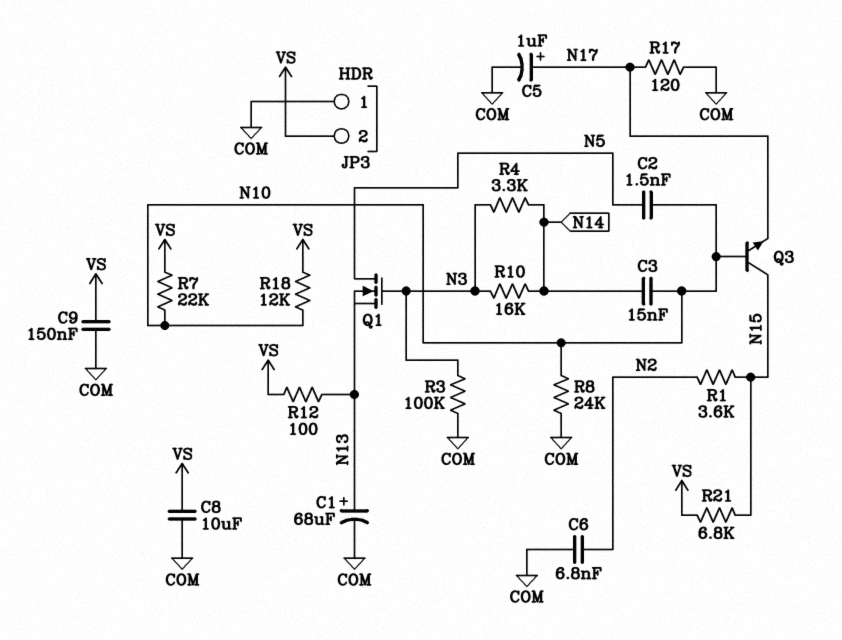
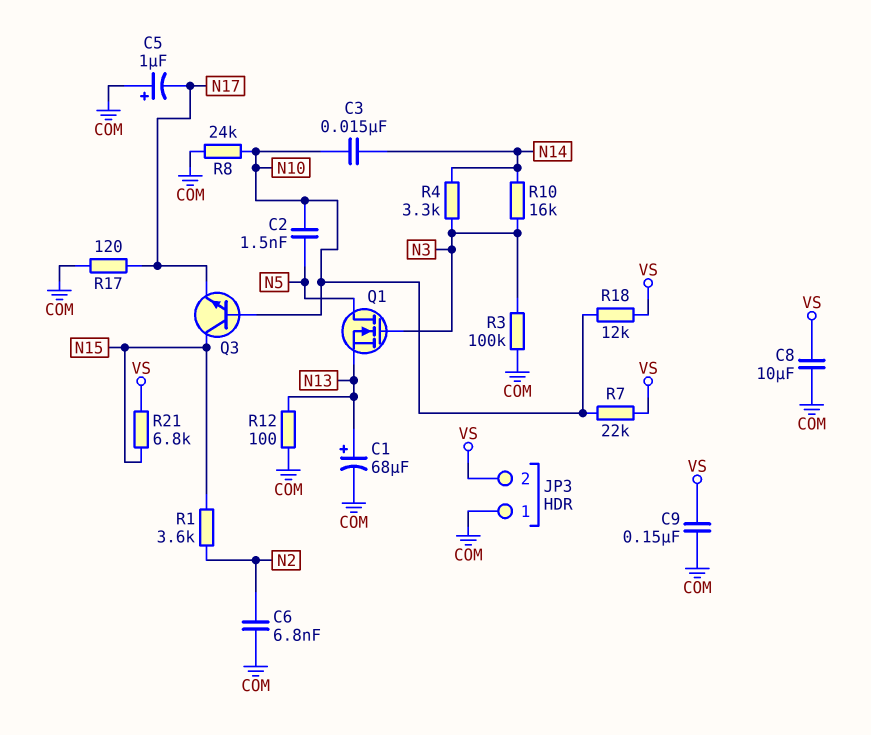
C5: 1uF (plus N17, minus COM) -> 1uF (plus COM, minus N17)
R12: 100 (N13, VS) -> 100 (COM, N13)

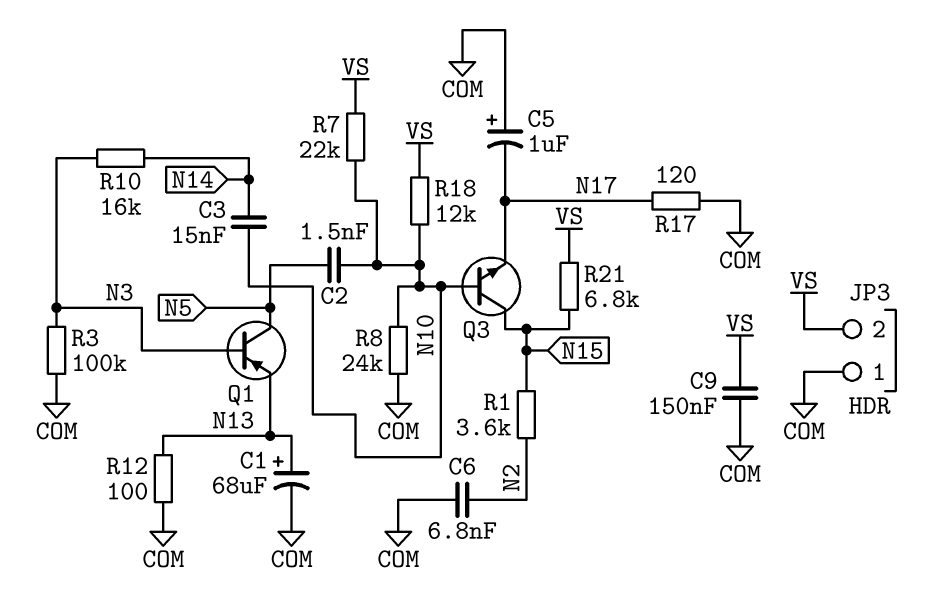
C8: 10uF (COM, VS) -> none
Q1: NMOS (G N3, D N5, S N13) -> PNP (B N3, C N5, E N13)
R4: 3.3k (N3, N14) -> none

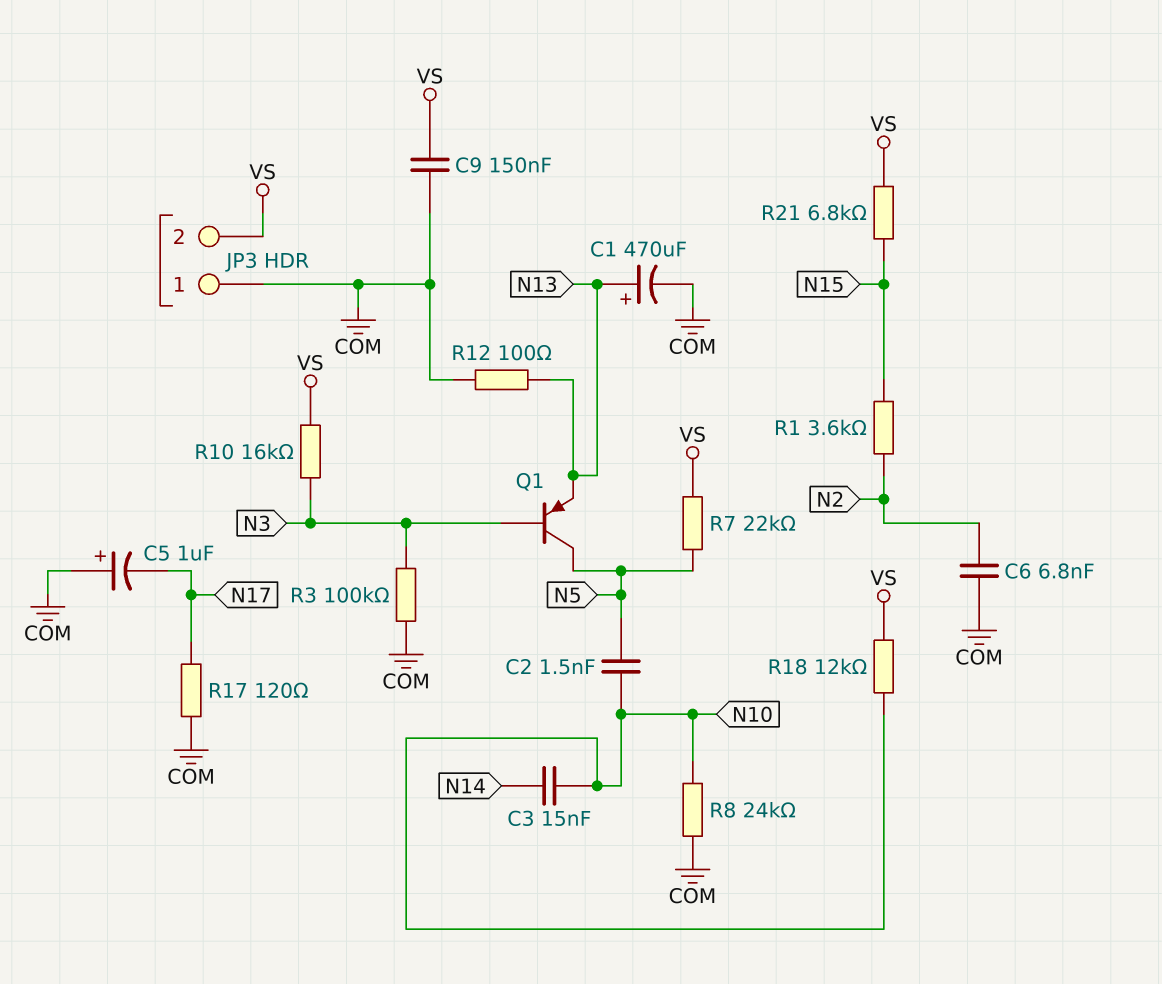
C1: 68uF (plus N13, minus COM) -> 470uF (plus N13, minus COM)
Q3: NPN (B N10, C N15, E N17) -> none
R7: 22k (N10, VS) -> 22k (N5, VS)
R10: 16k (N3, N14) -> 16k (N3, VS)

